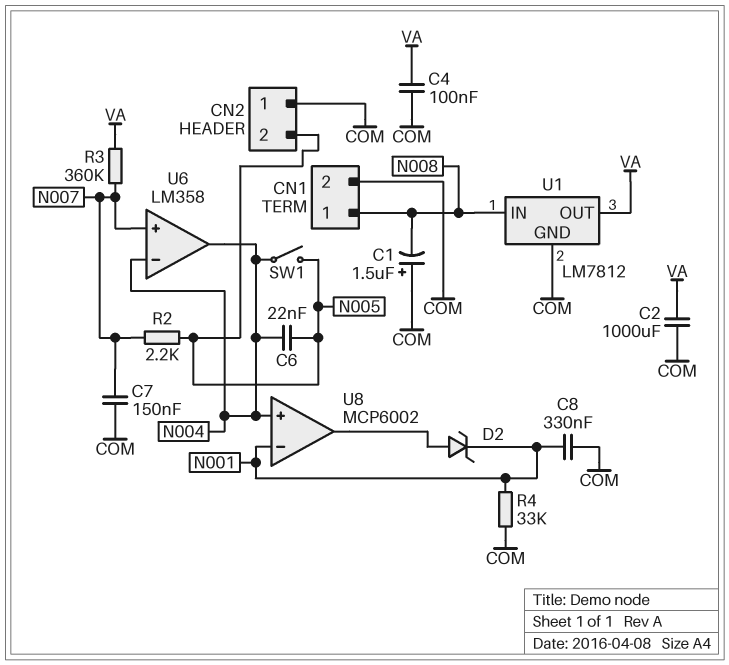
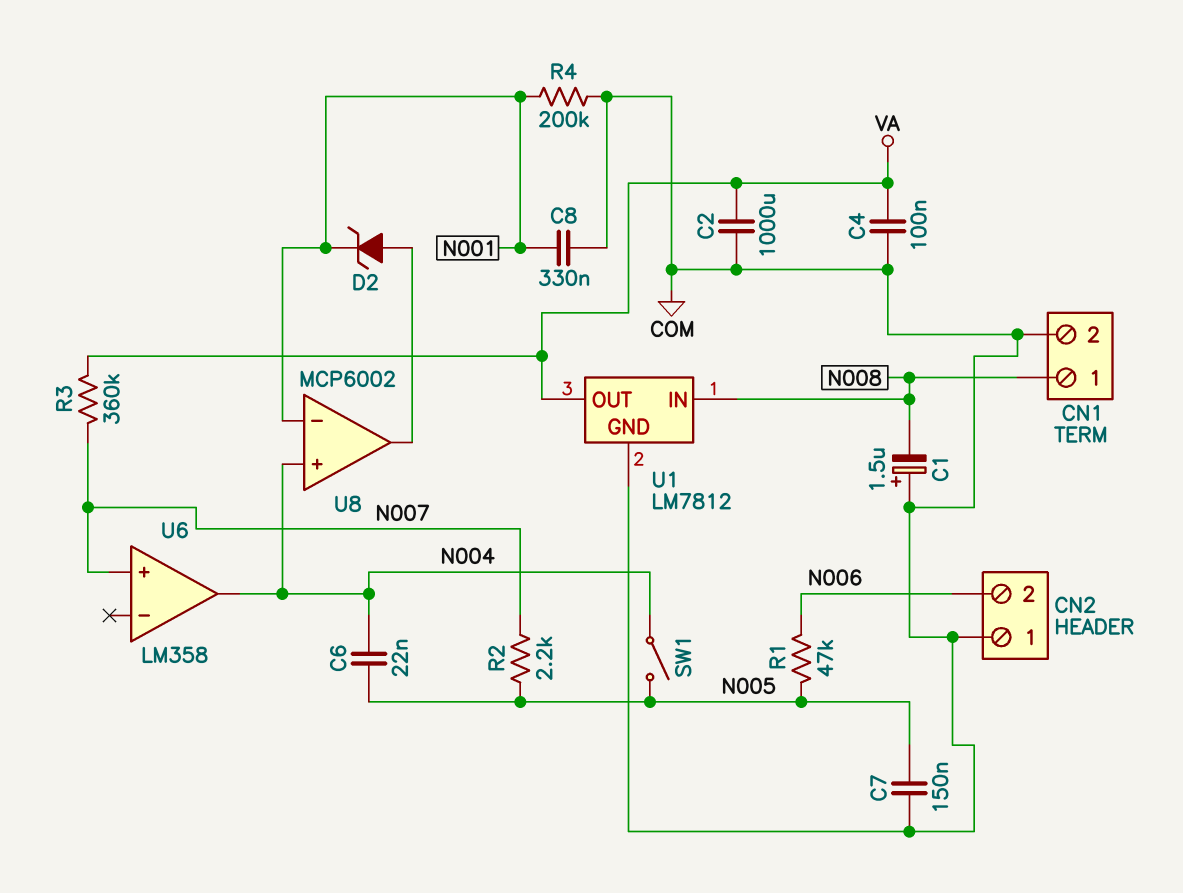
C7: 150nF (COM, N007) -> 150nF (COM, N005)
CN2 pin 2: N005 -> N006
R1: none -> 47k (N005, N006)
R4: 33k (COM, N001) -> 200k (COM, N001)
U6 pin in-: N004 -> none

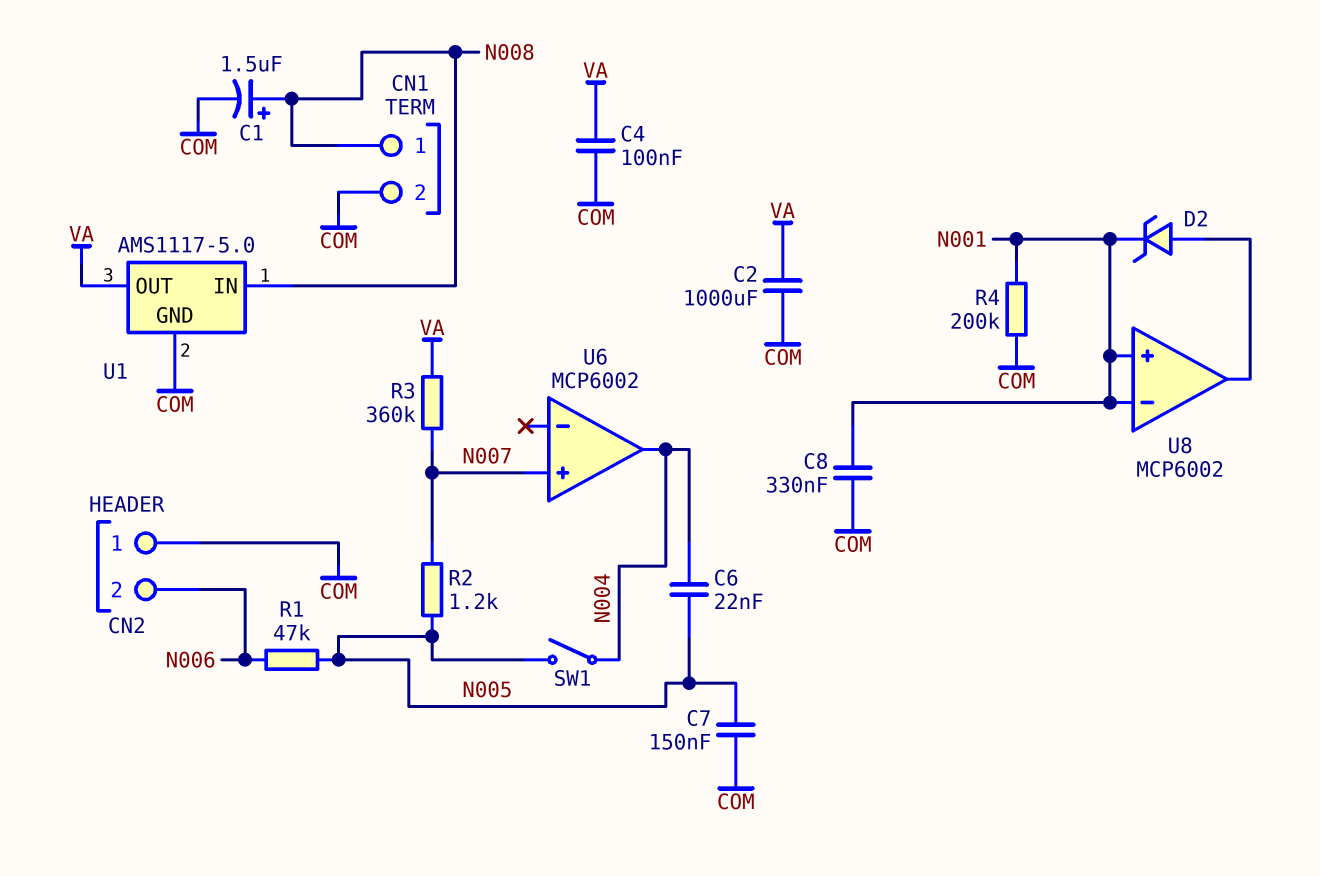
C1: 1.5uF (plus COM, minus N008) -> 1.5uF (plus N008, minus COM)
R2: 2.2k (N005, N007) -> 1.2k (N005, N007)
U1: LM7812 -> AMS1117-5.0
U6: LM358 -> MCP6002
U8 pin in+: N004 -> N001

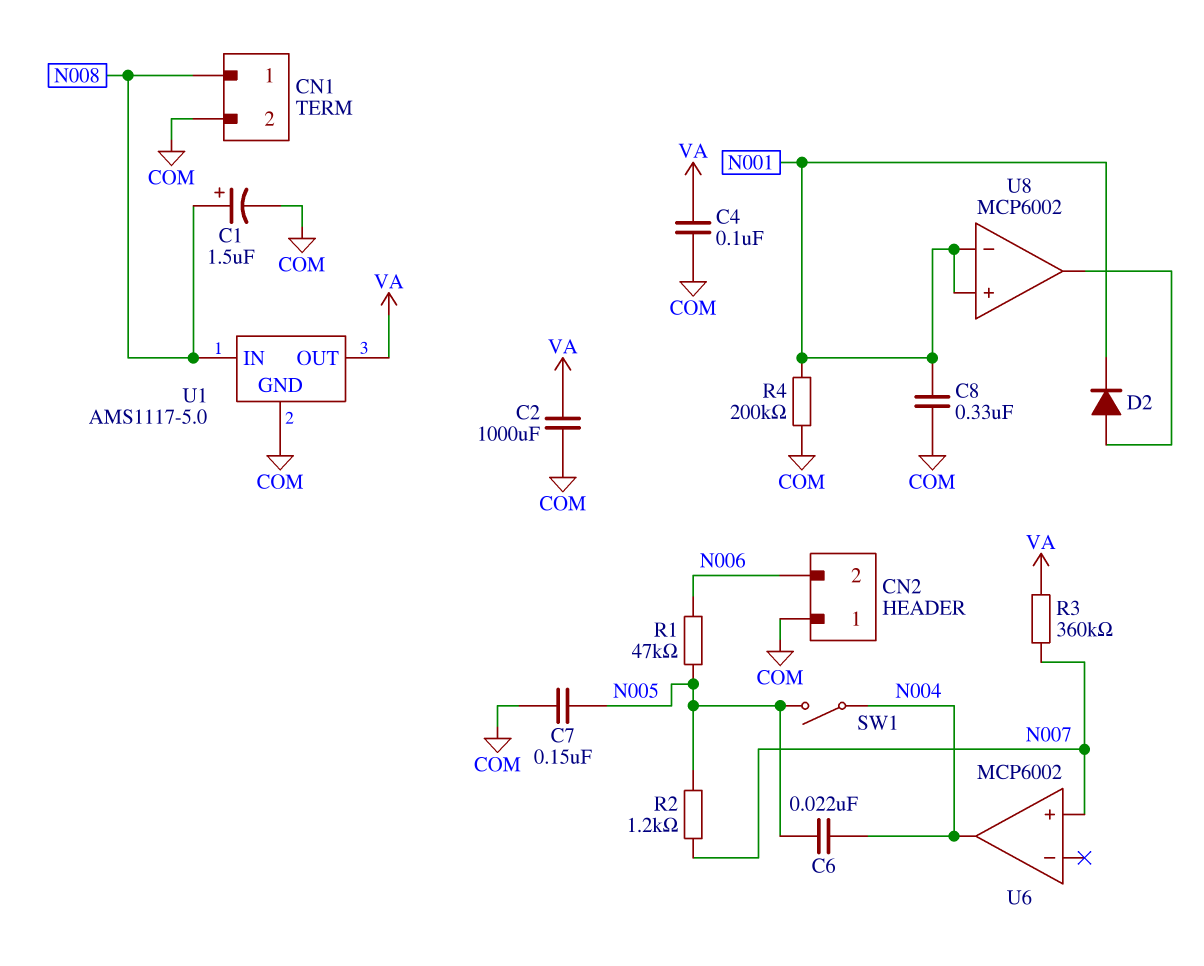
D2: zener (A U8/out, K N001) -> diode (A U8/out, K N001)

